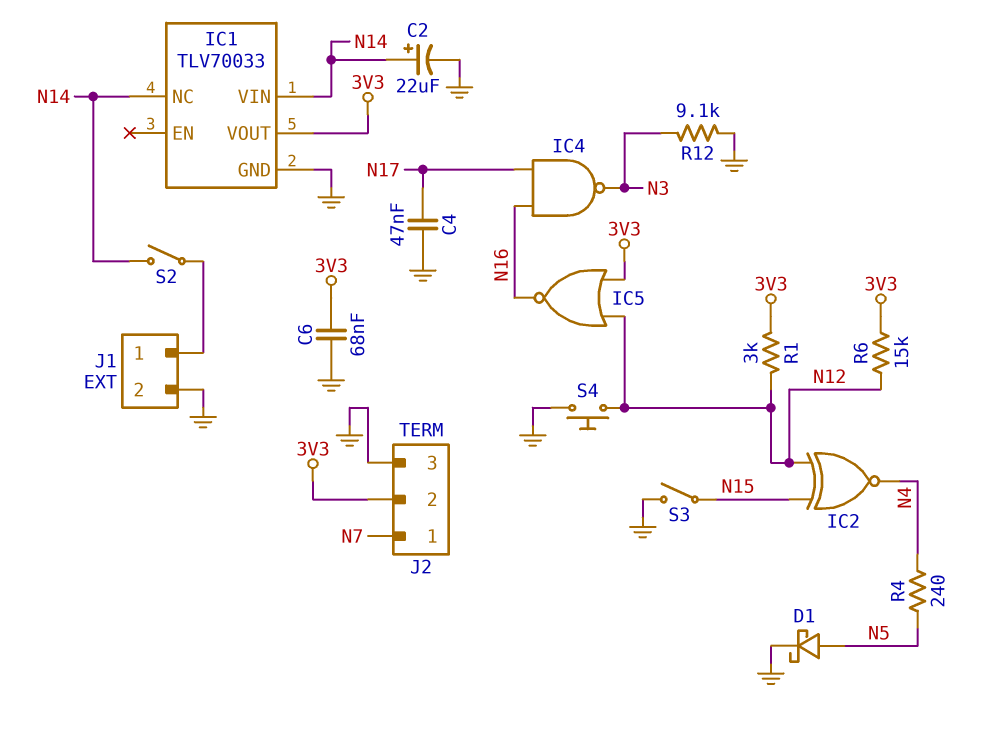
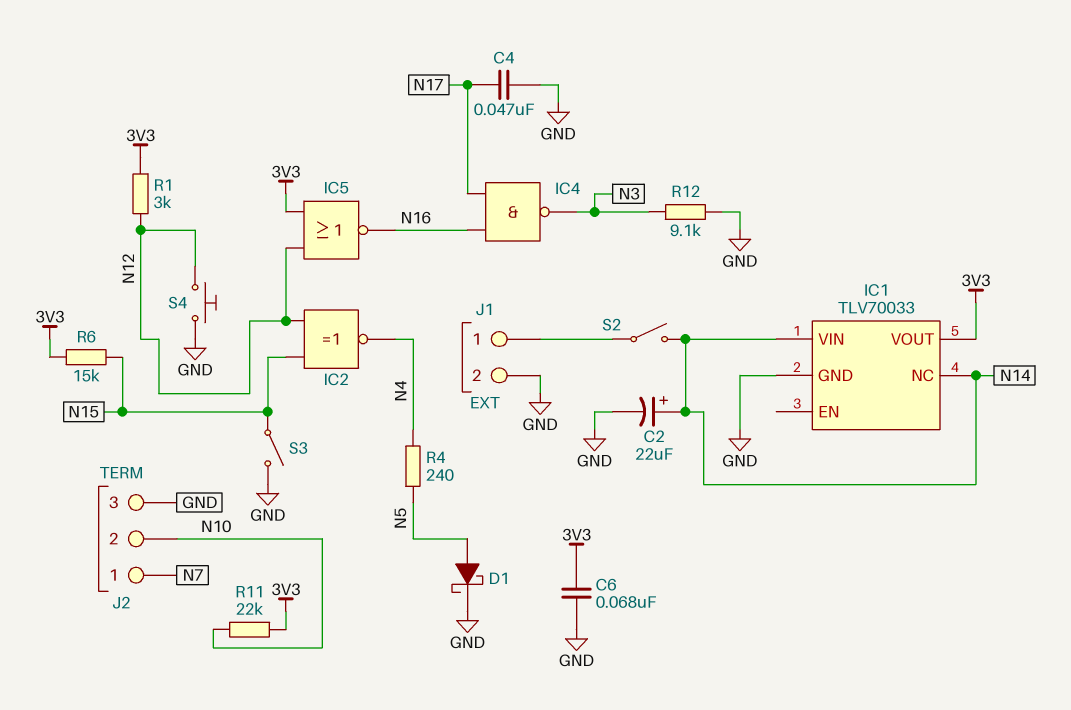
J2 pin 2: 3V3 -> N10
R6: 15k (3V3, N12) -> 15k (3V3, N15)
R11: none -> 22k (3V3, N10)

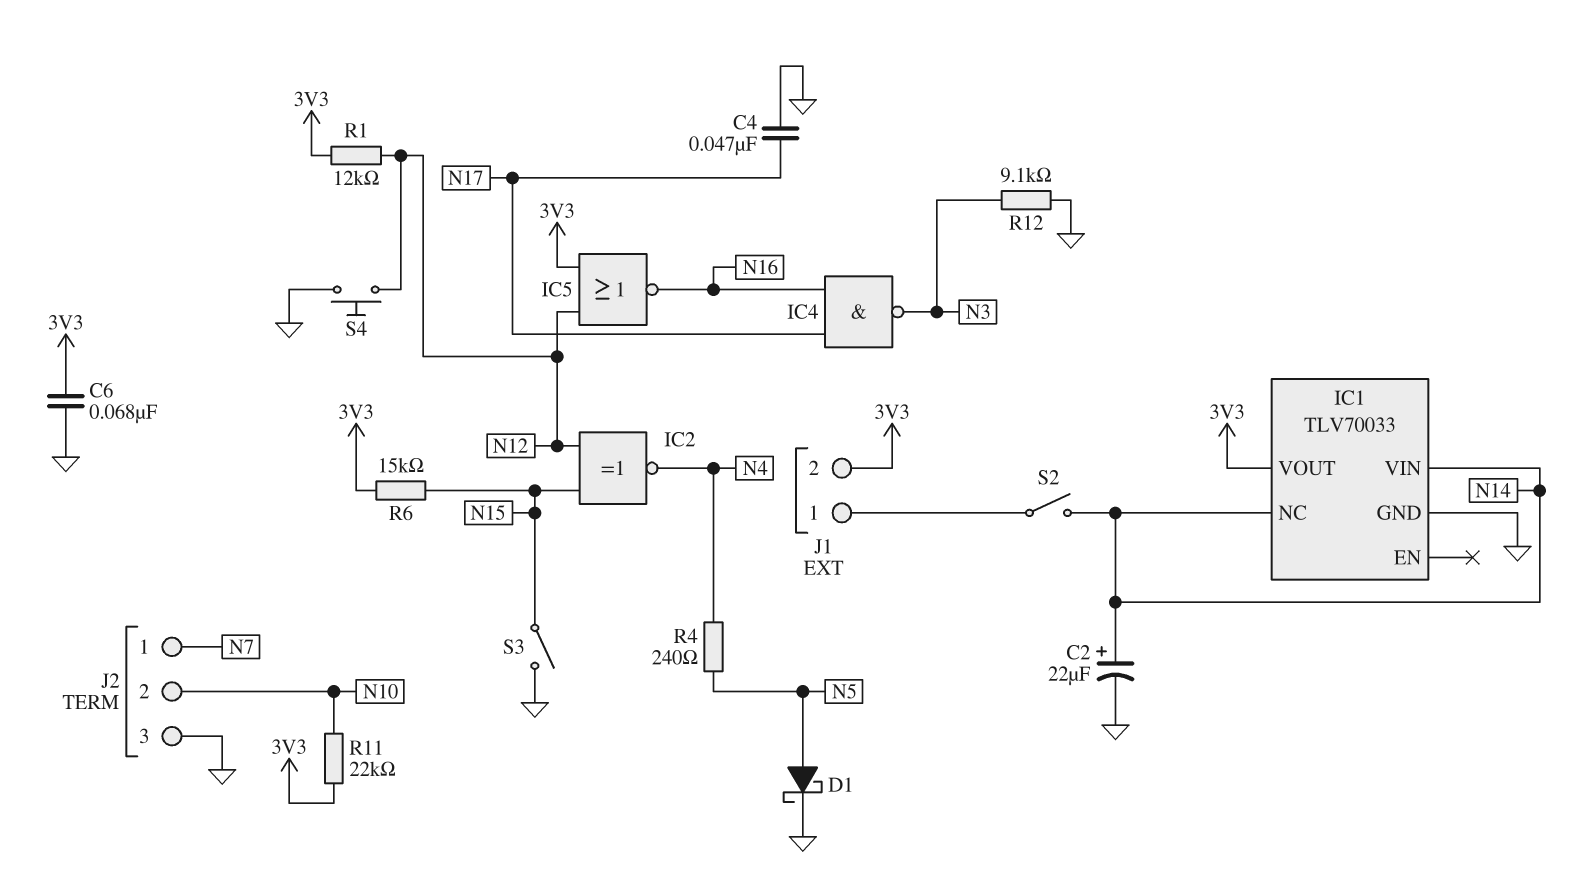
J1 pin 2: GND -> 3V3
R1: 3k (3V3, N12) -> 12k (3V3, N12)

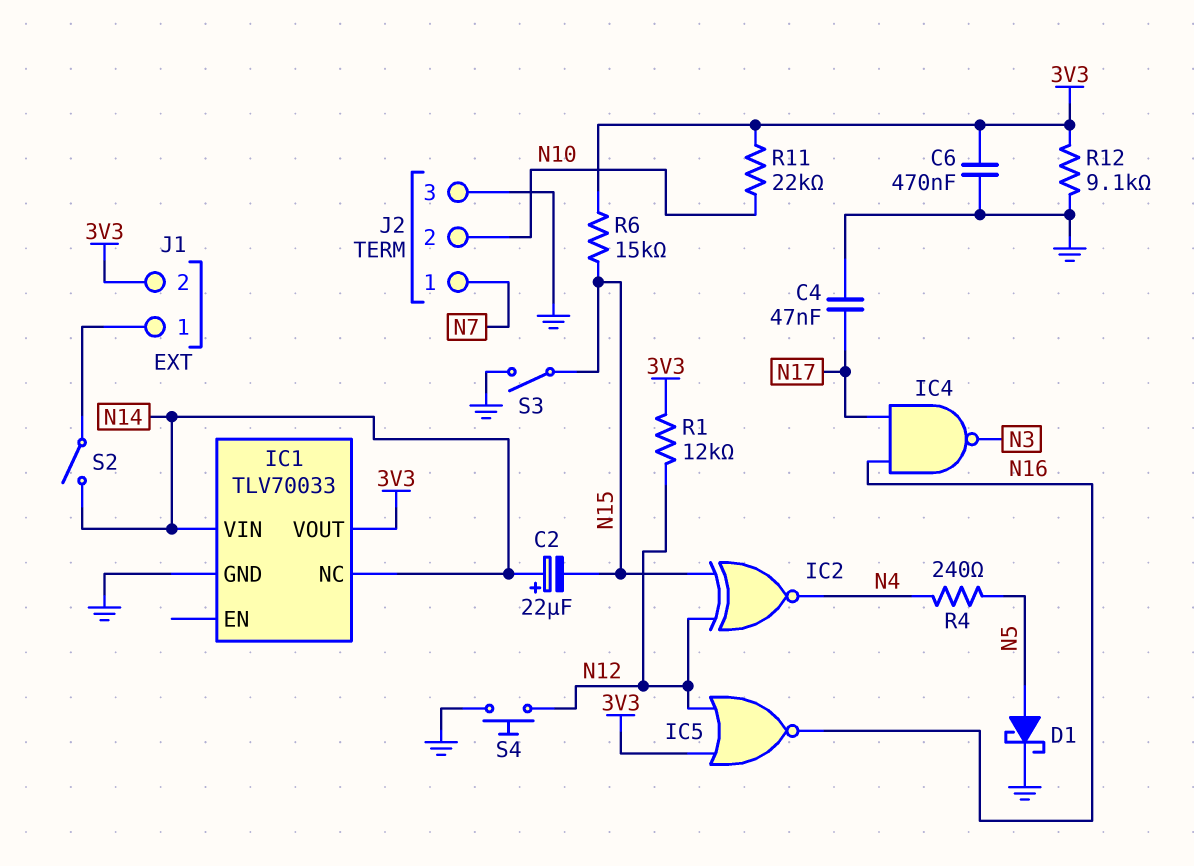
C2: 22uF (plus N14, minus GND) -> 22uF (plus N14, minus N15)
C6: 68nF (3V3, GND) -> 470nF (3V3, GND)
R12: 9.1k (GND, N3) -> 9.1k (3V3, GND)

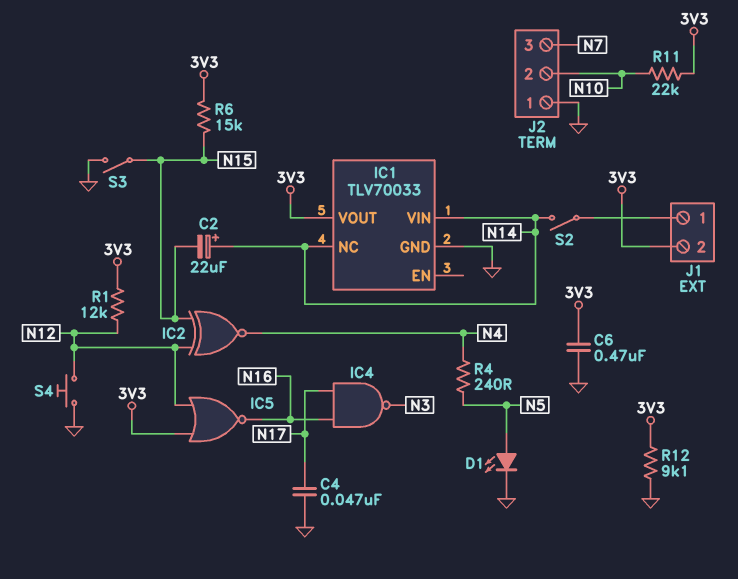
D1: schottky (A N5, K GND) -> LED (A N5, K GND)
J2 pin 1: N7 -> GND
J2 pin 3: GND -> N7

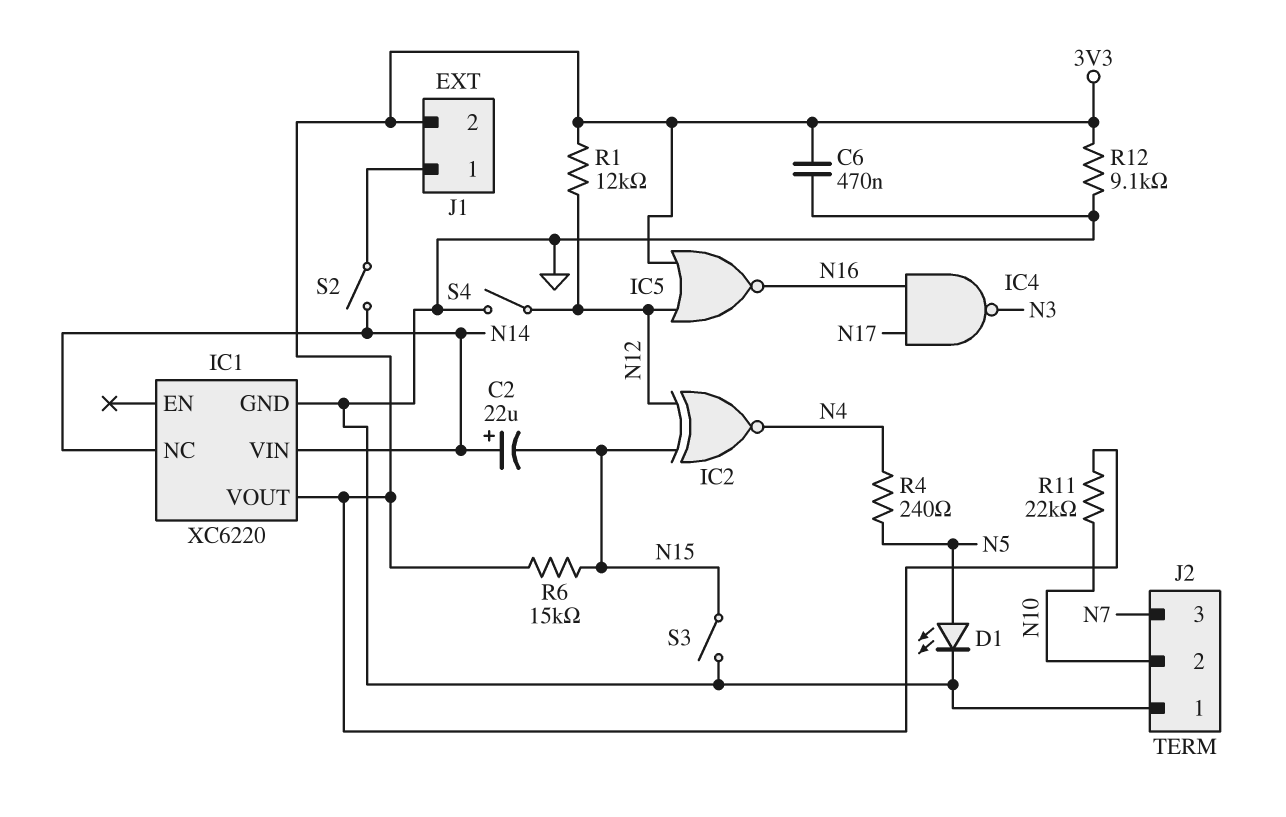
C4: 47nF (GND, N17) -> none
IC1: TLV70033 -> XC6220
S4: button (GND, N12) -> switch (GND, N12)

